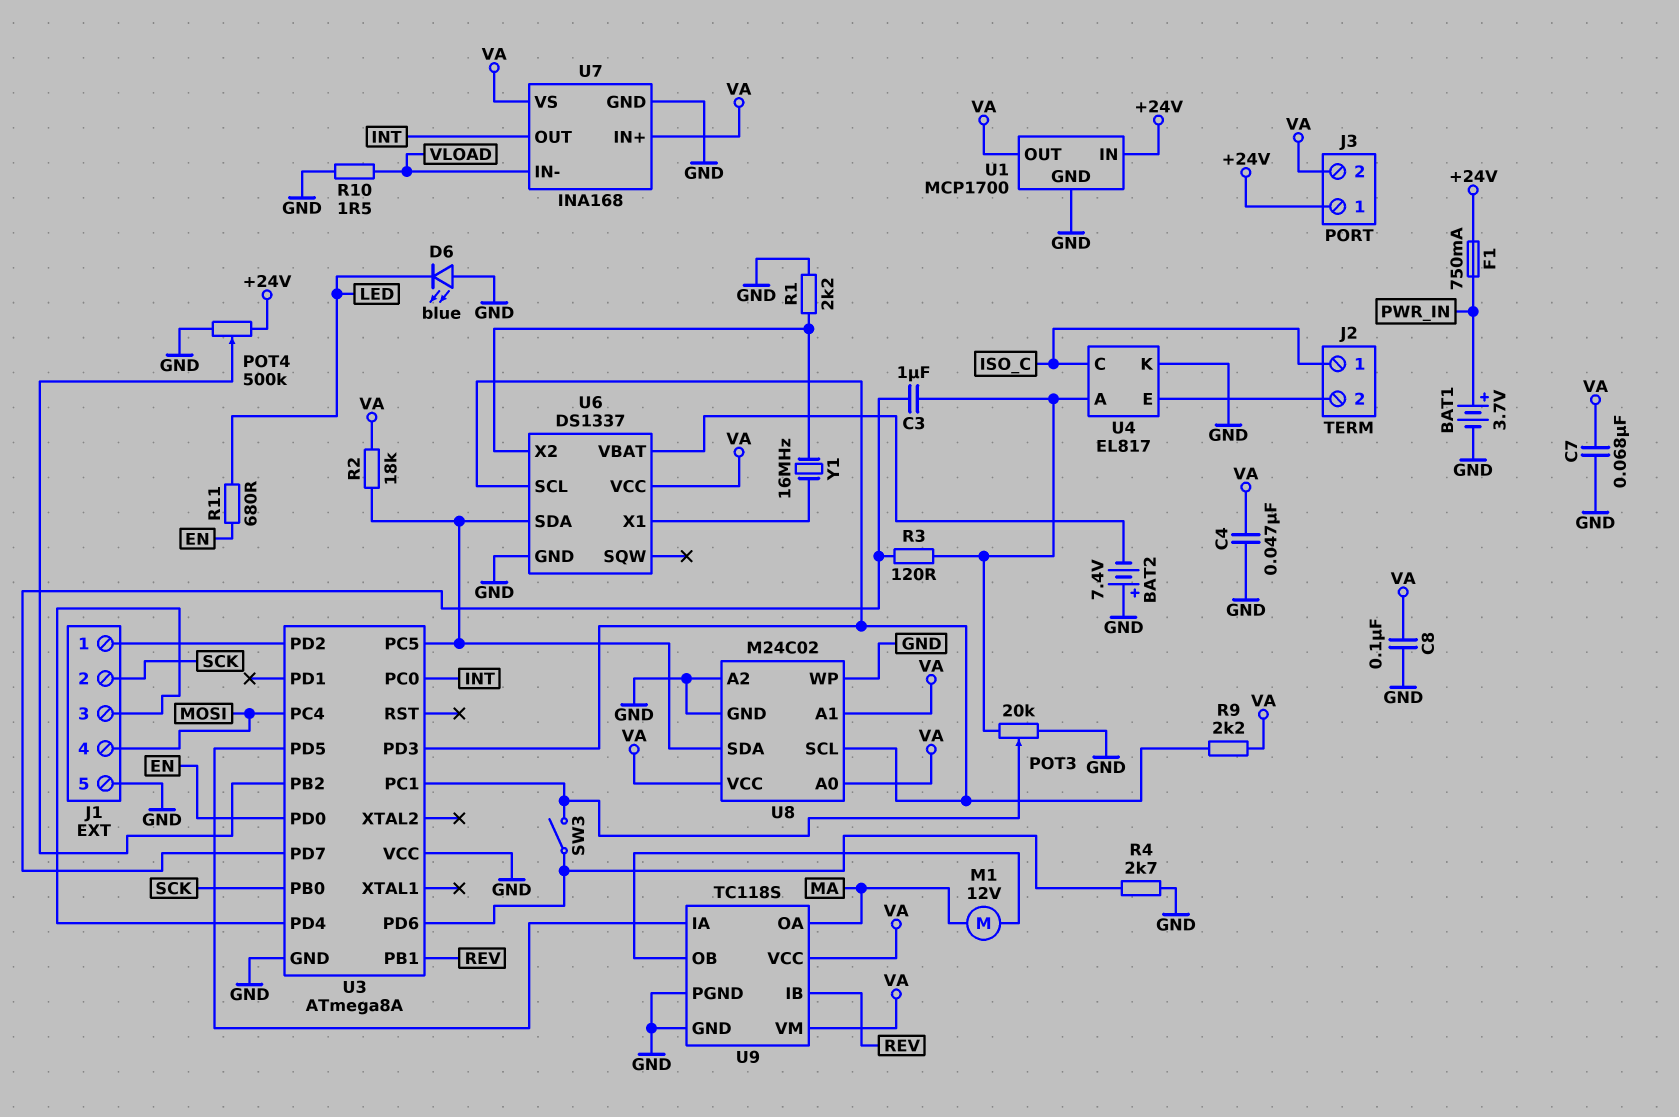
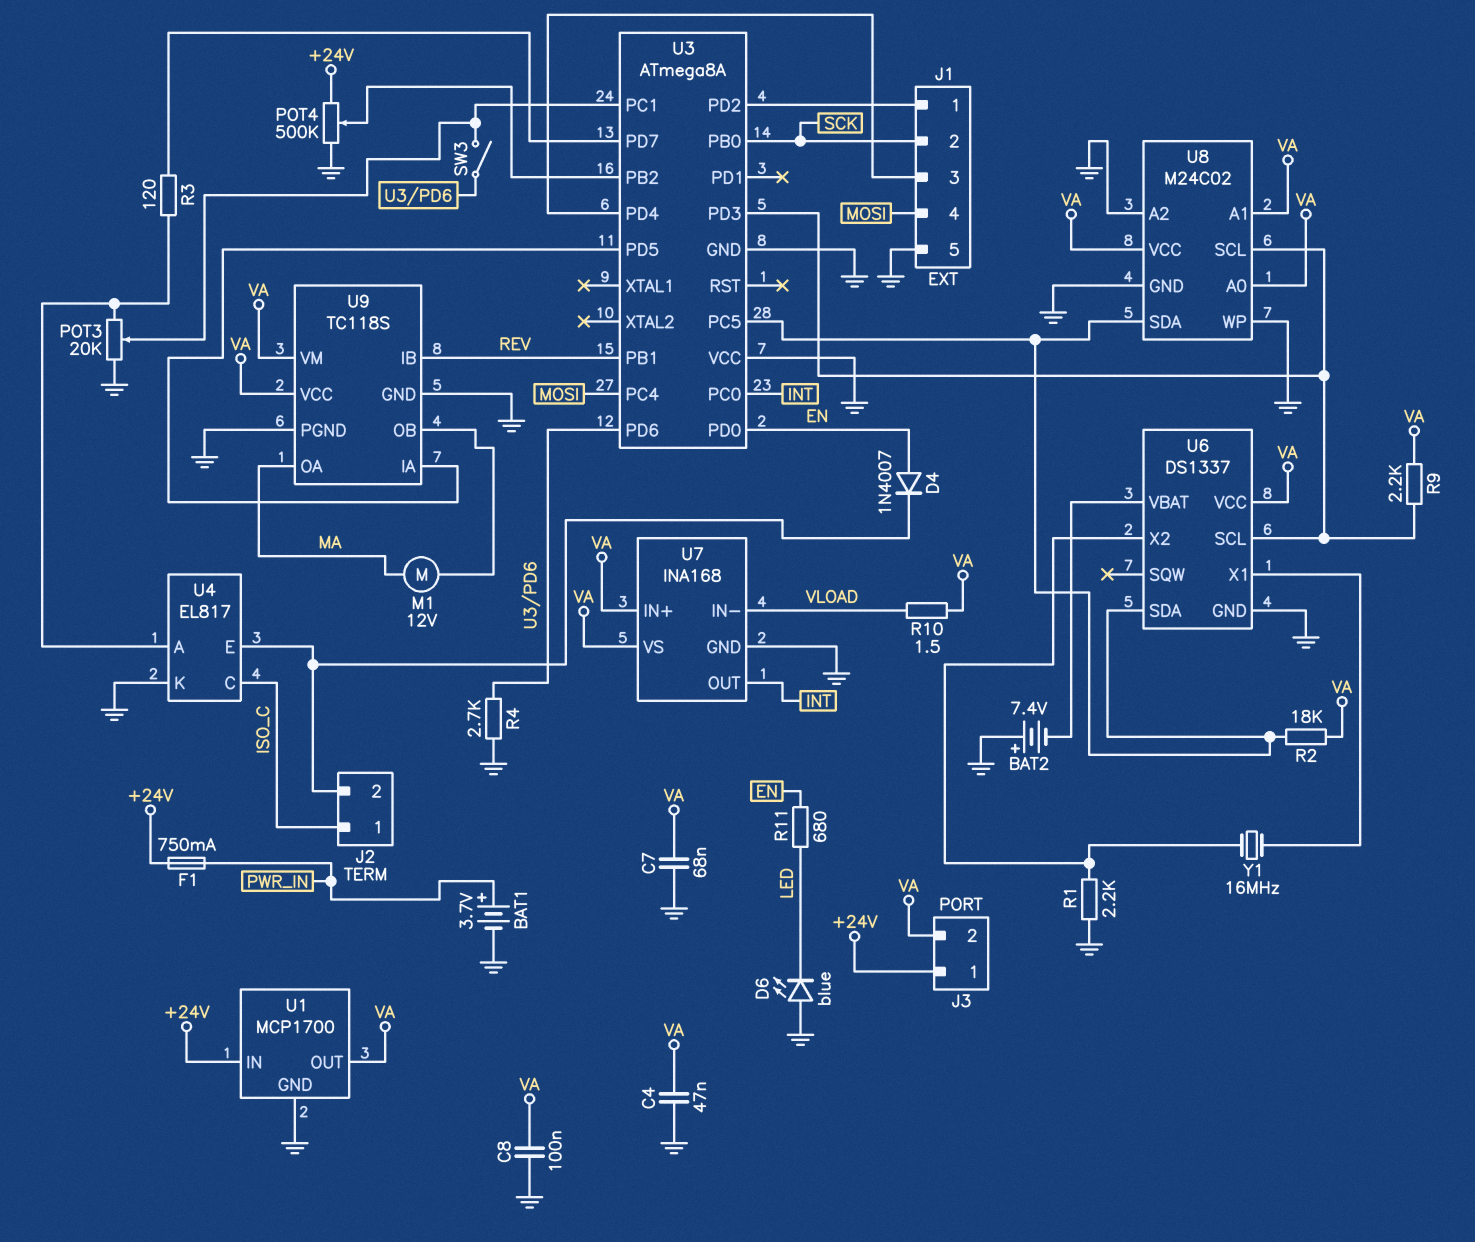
C3: 1uF (U3/PD7, U4/A) -> none
D4: none -> diode 1N4007 (A EN, K J2/2)
R10: 1.5 (GND, VLOAD) -> 1.5 (VA, VLOAD)

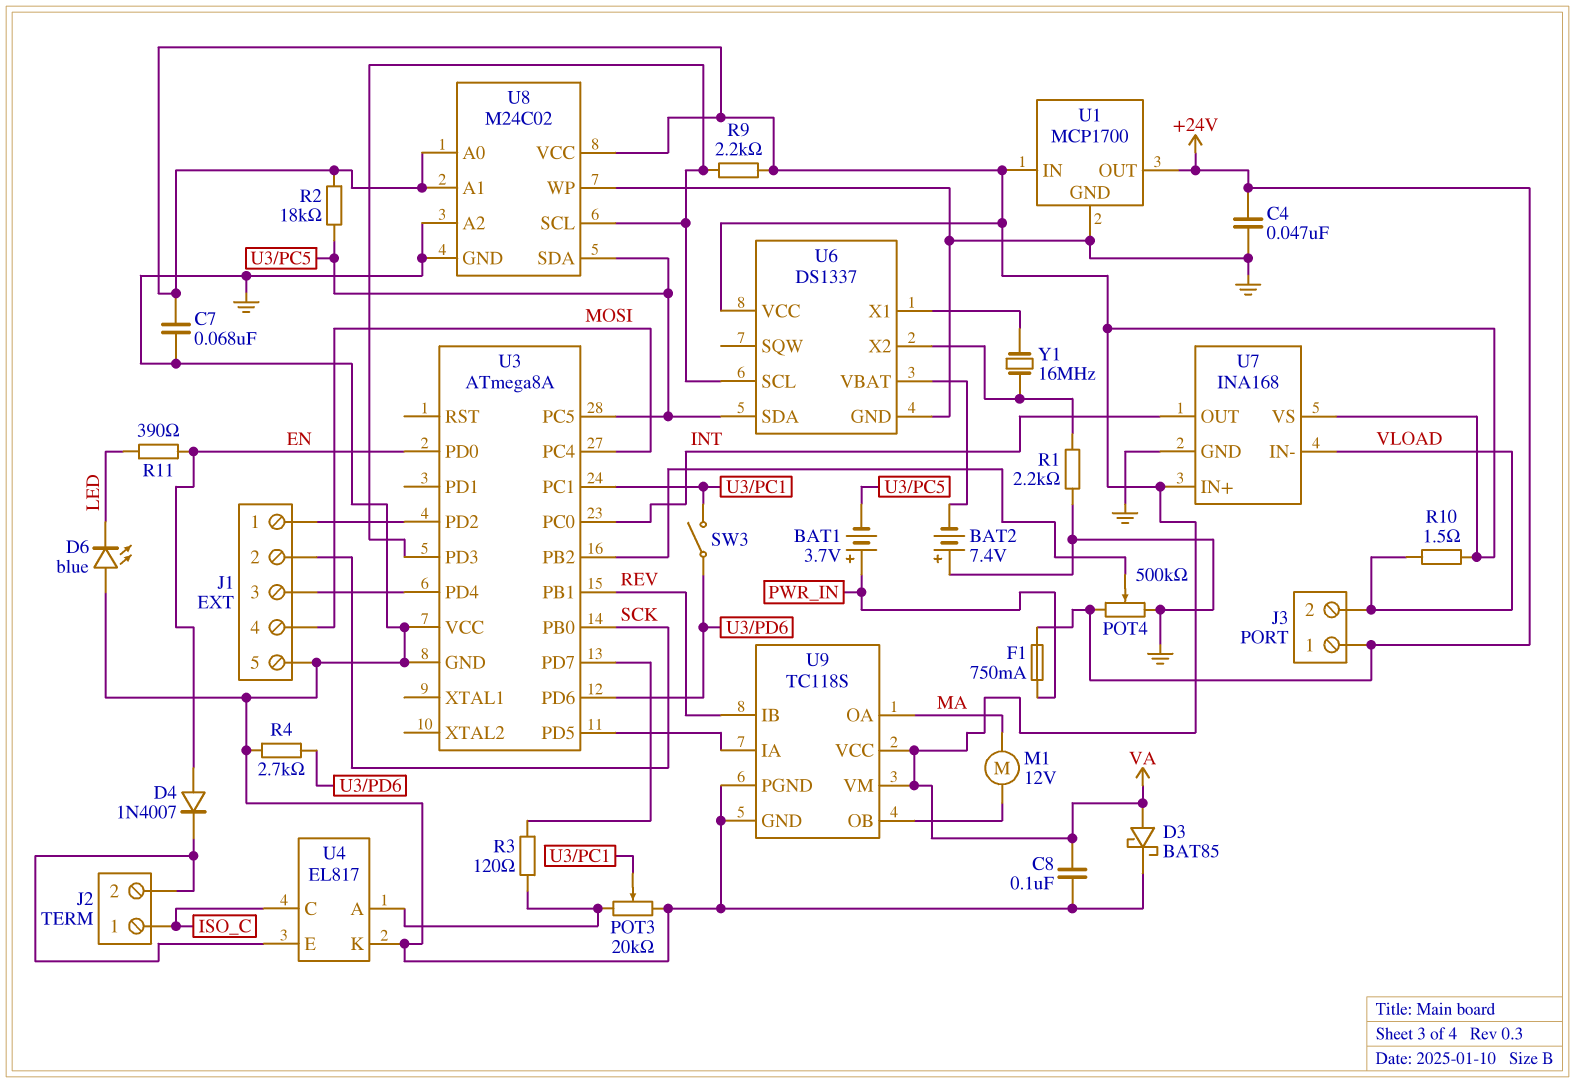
BAT1: 3.7V (plus PWR_IN, minus GND) -> 3.7V (plus PWR_IN, minus U3/PC5)
C4: 47nF (GND, VA) -> 47nF (+24V, GND)
D3: none -> schottky BAT85 (A VA, K GND)
J3 pin 2: VA -> VLOAD
R11: 680 (EN, LED) -> 390 (EN, LED)
U1 pin IN: +24V -> VA
U1 pin OUT: VA -> +24V

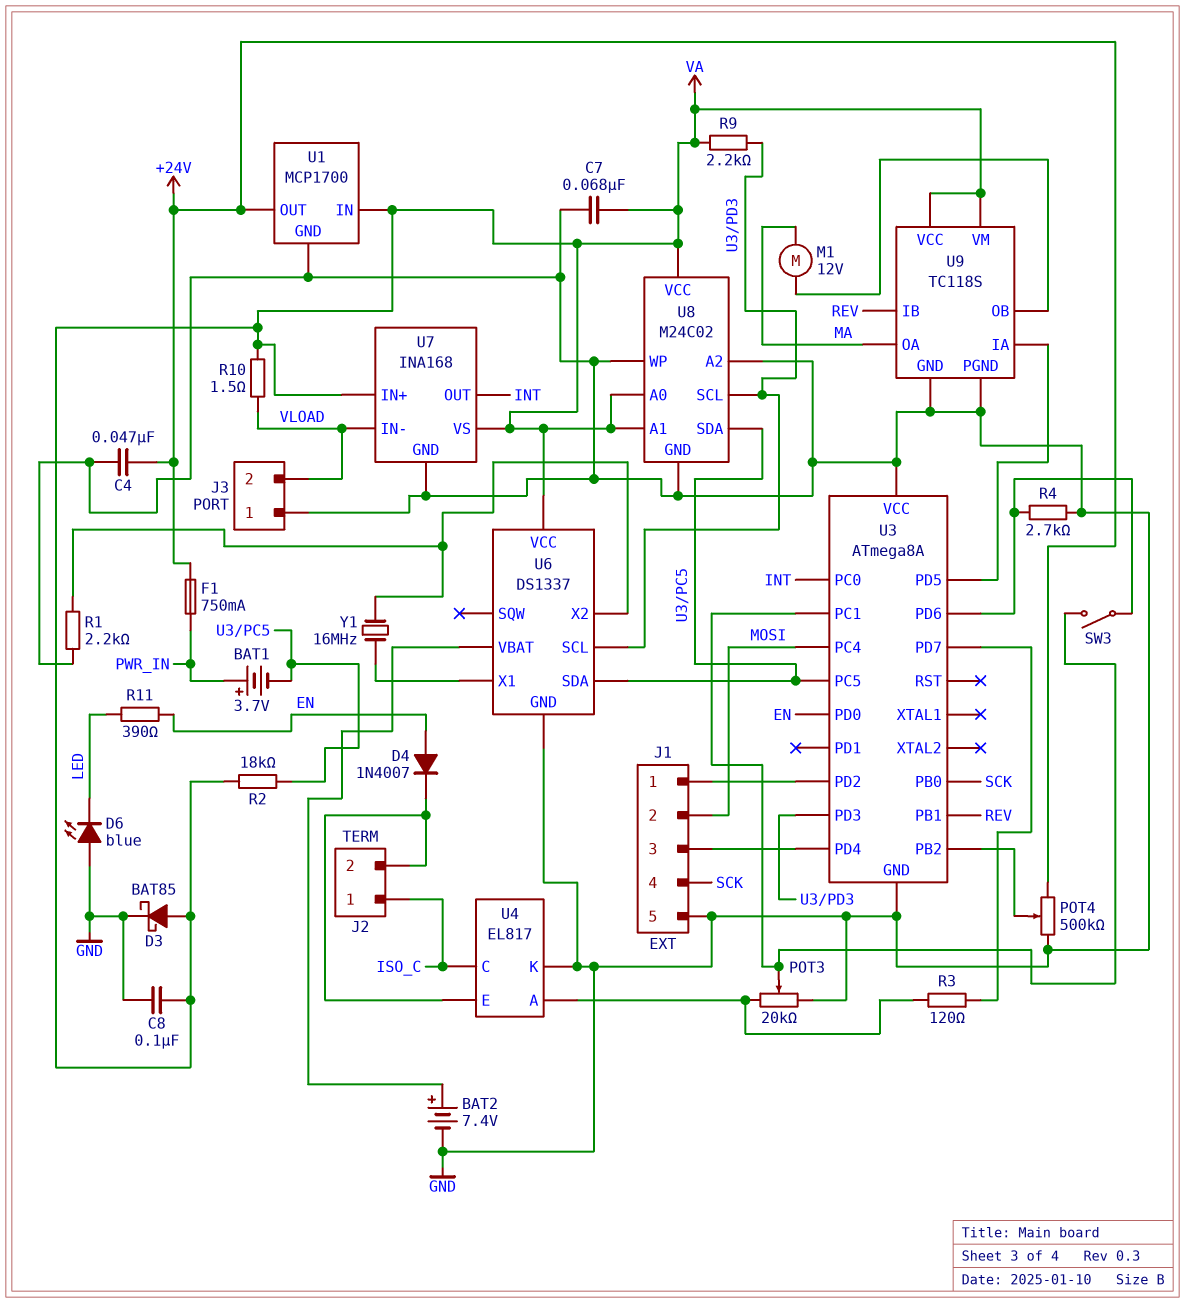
BAT2: 7.4V (plus GND, minus U6/VBAT) -> 7.4V (plus U6/VBAT, minus GND)
J1 pin 2: SCK -> MOSI
J1 pin 4: MOSI -> SCK
J3 pin 1: +24V -> GND

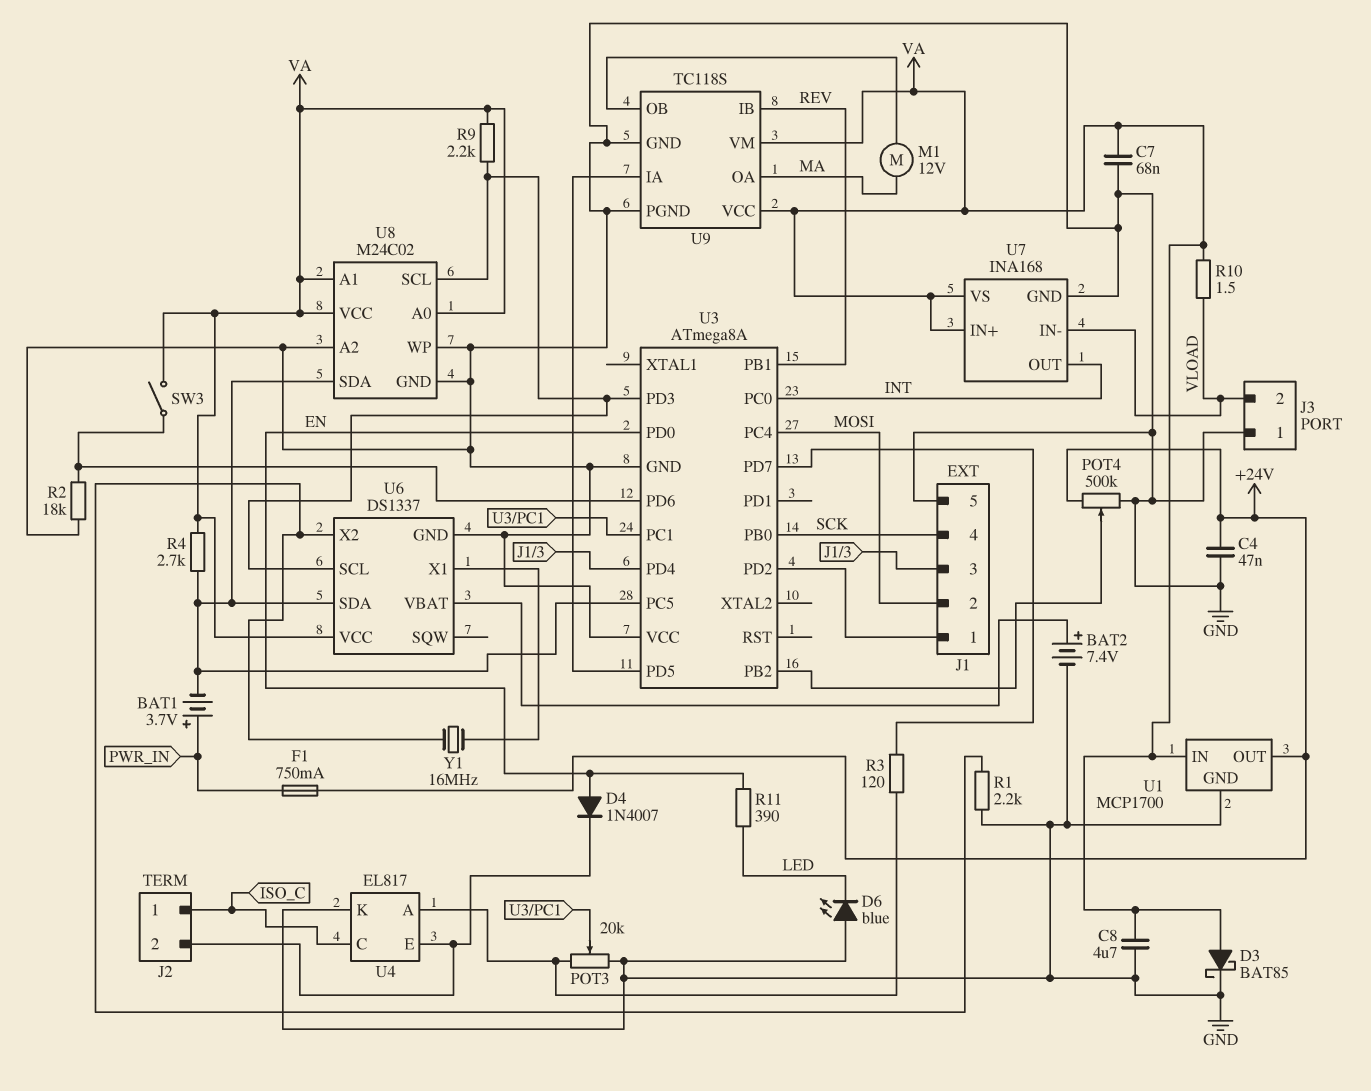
C8: 100nF (GND, VA) -> 4.7uF (GND, VA)
R2: 18k (U3/PC5, VA) -> 18k (GND, U3/PD6)
R4: 2.7k (GND, U3/PD6) -> 2.7k (U3/PC5, VA)
SW3: switch (U3/PC1, U3/PD6) -> switch (U3/PD6, VA)

